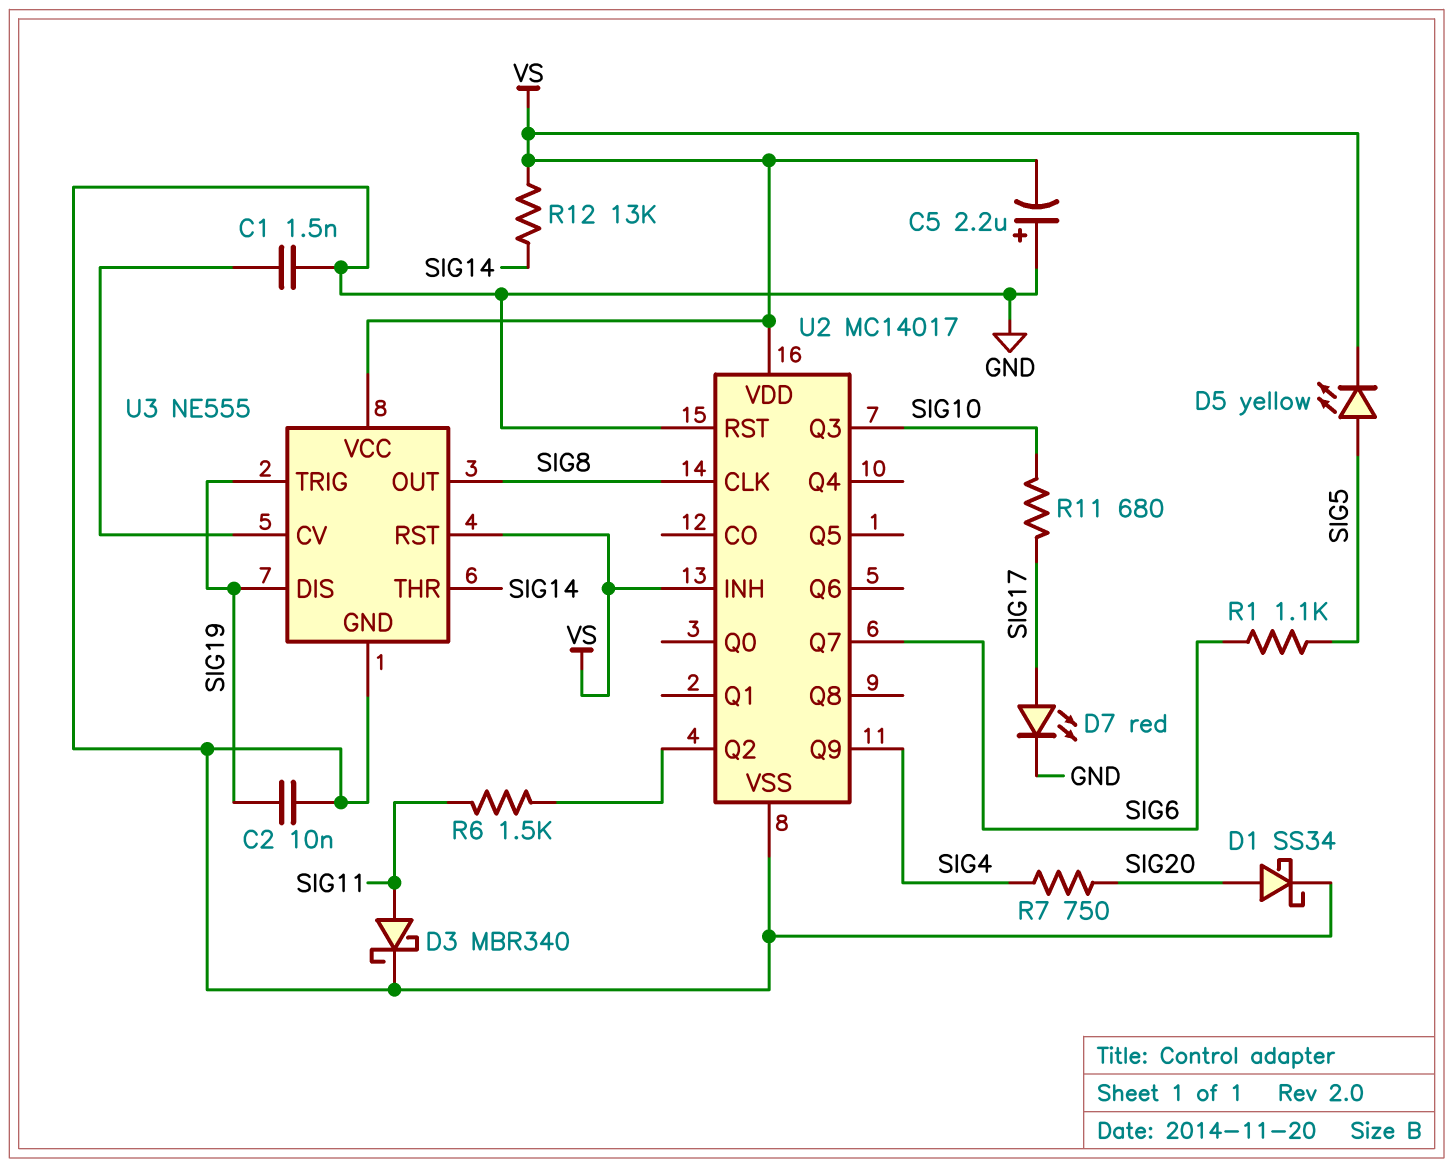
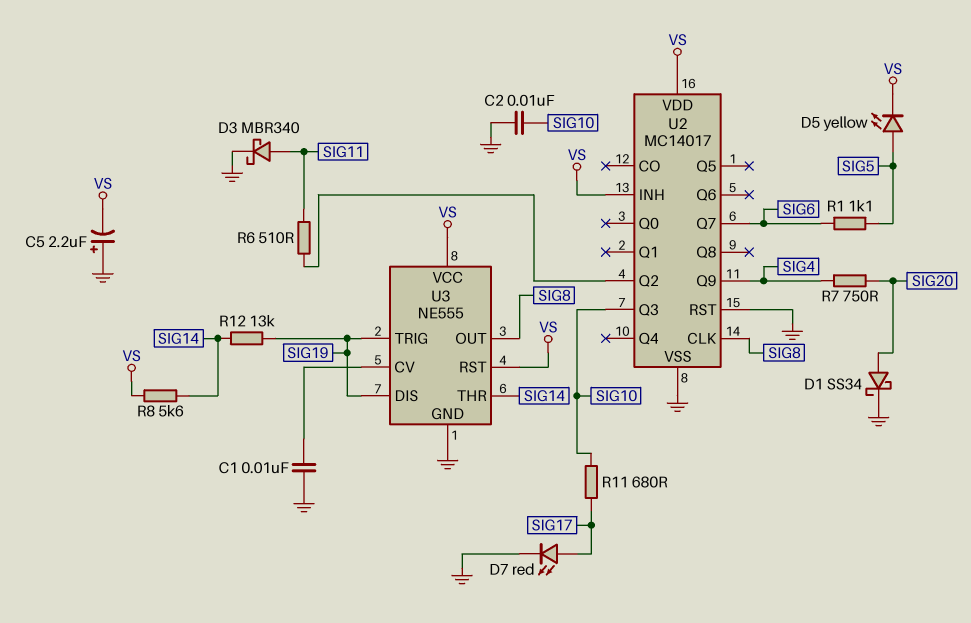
C1: 1.5nF (GND, U3/CV) -> 10nF (GND, U3/CV)
C2: 10nF (GND, SIG19) -> 10nF (GND, SIG10)
R6: 1.5k (SIG11, U2/Q2) -> 510 (SIG11, U2/Q2)
R8: none -> 5.6k (SIG14, VS)
R12: 13k (SIG14, VS) -> 13k (SIG14, SIG19)

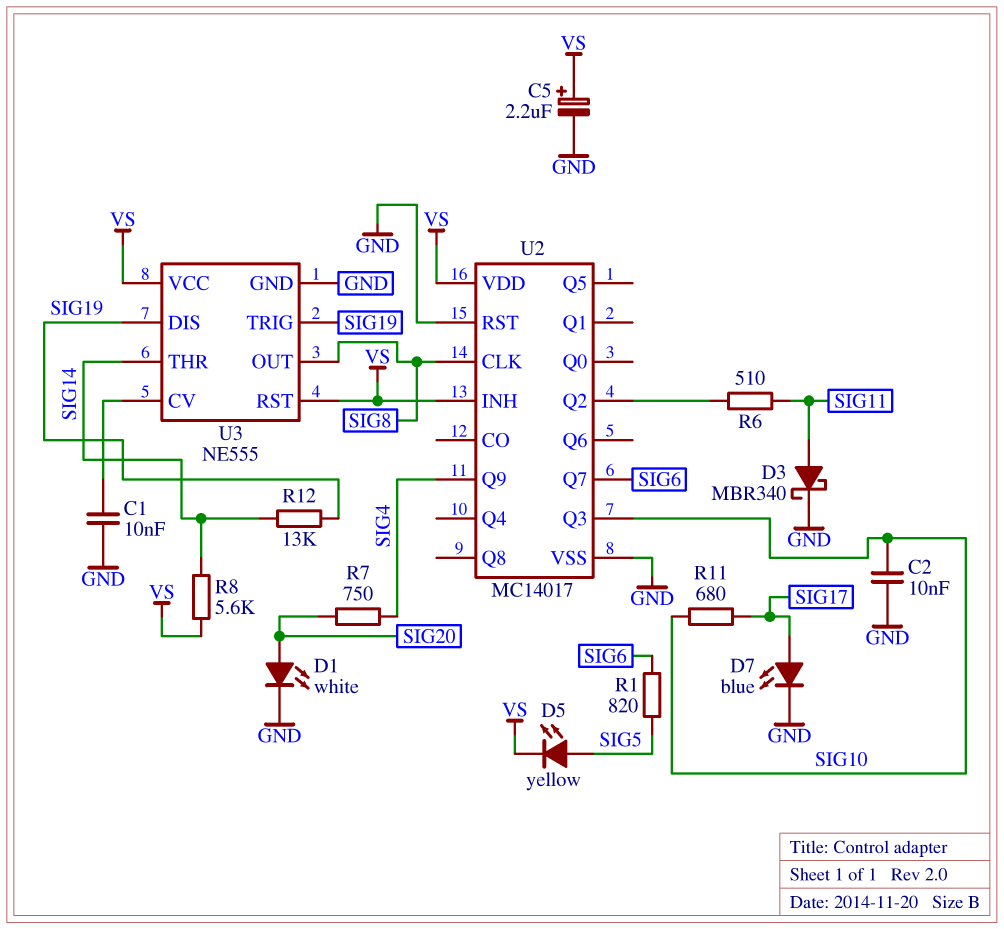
C5: 2.2uF (plus GND, minus VS) -> 2.2uF (plus VS, minus GND)
D1: schottky SS34 (A SIG20, K GND) -> LED white (A SIG20, K GND)
D7: LED red (A SIG17, K GND) -> LED blue (A SIG17, K GND)
R1: 1.1k (SIG5, SIG6) -> 820 (SIG5, SIG6)

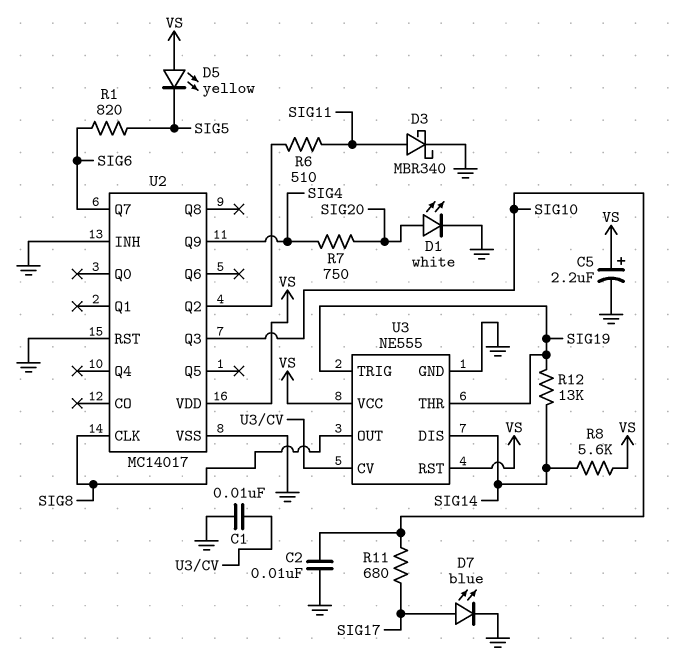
D5: LED yellow (A SIG5, K VS) -> LED yellow (A VS, K SIG5)
U2 pin INH: VS -> GND
U3 pin DIS: SIG19 -> SIG14
U3 pin THR: SIG14 -> SIG19

